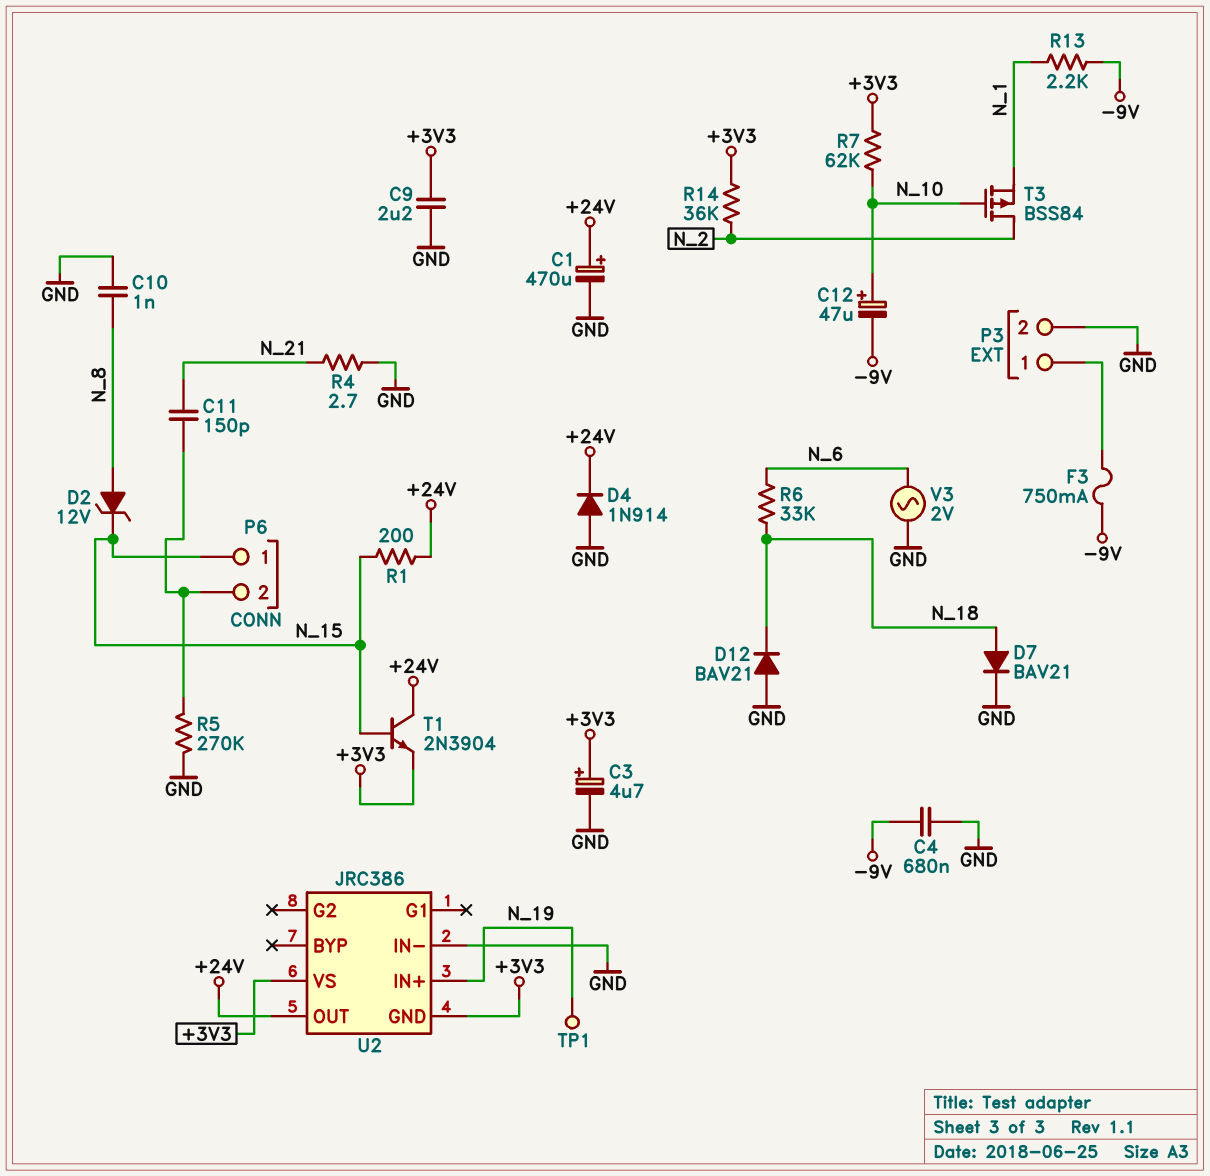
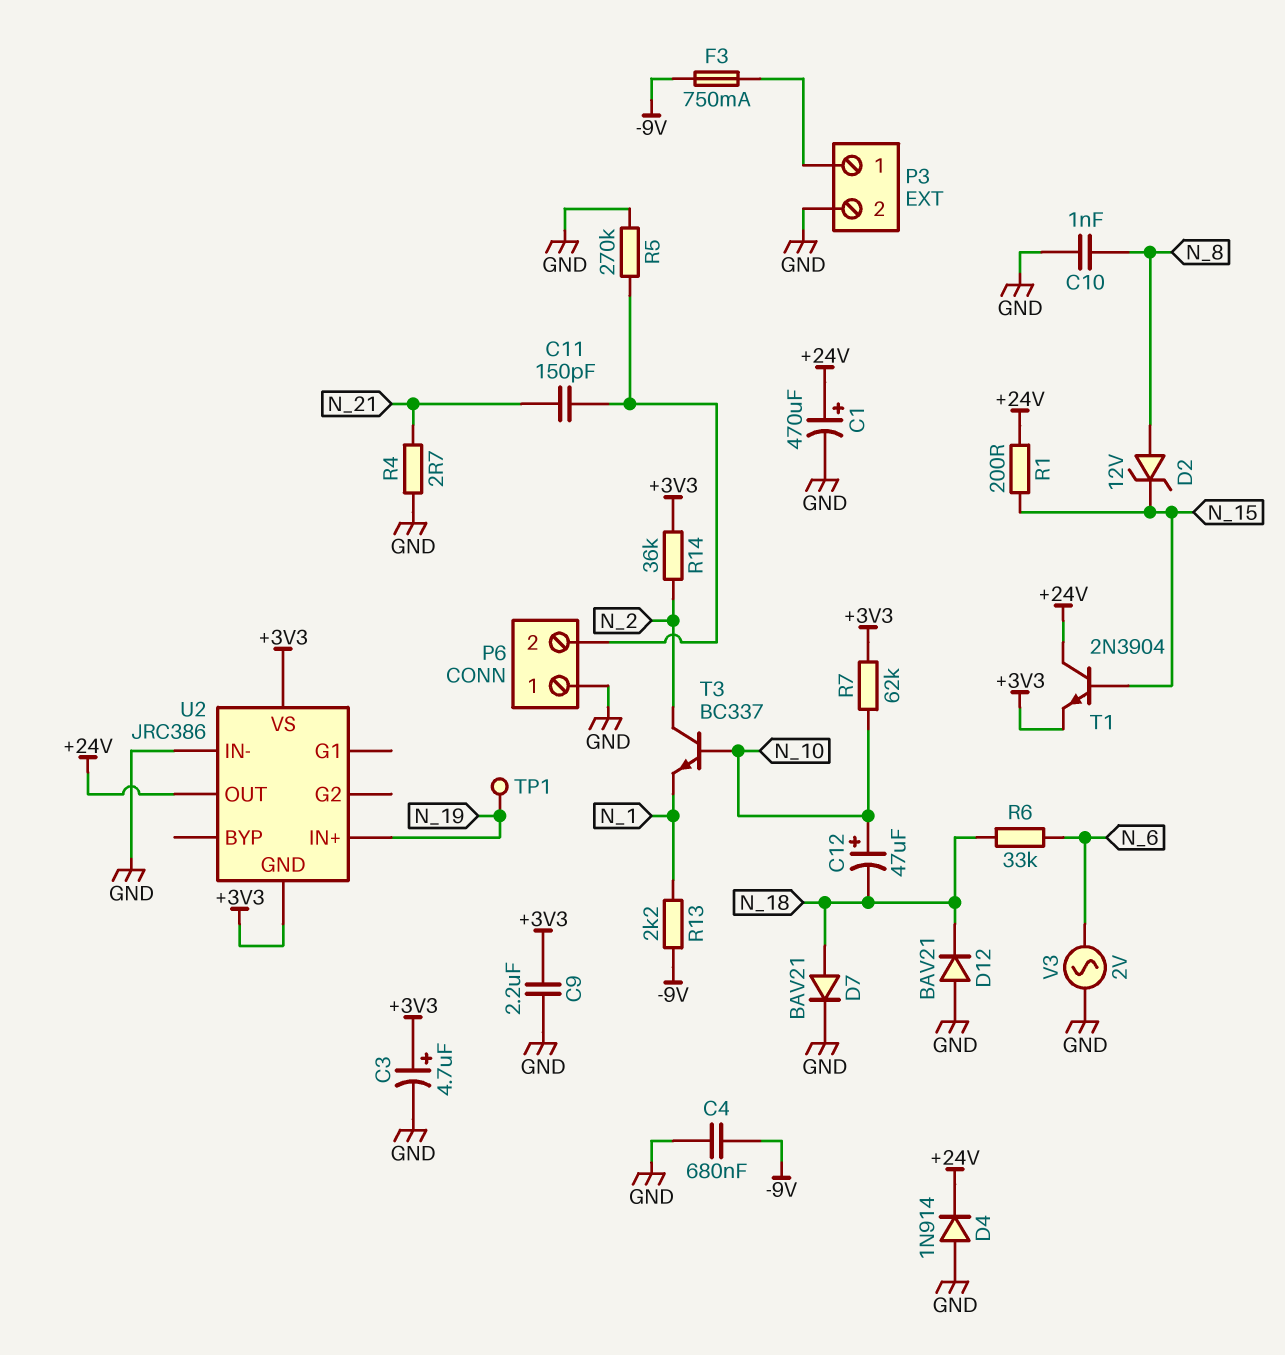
C12: 47uF (plus N_10, minus -9V) -> 47uF (plus N_10, minus N_18)
P6 pin 1: N_15 -> GND
T3: PMOS BSS84 (G N_10, D N_2, S N_1) -> NPN BC337 (B N_10, C N_2, E N_1)

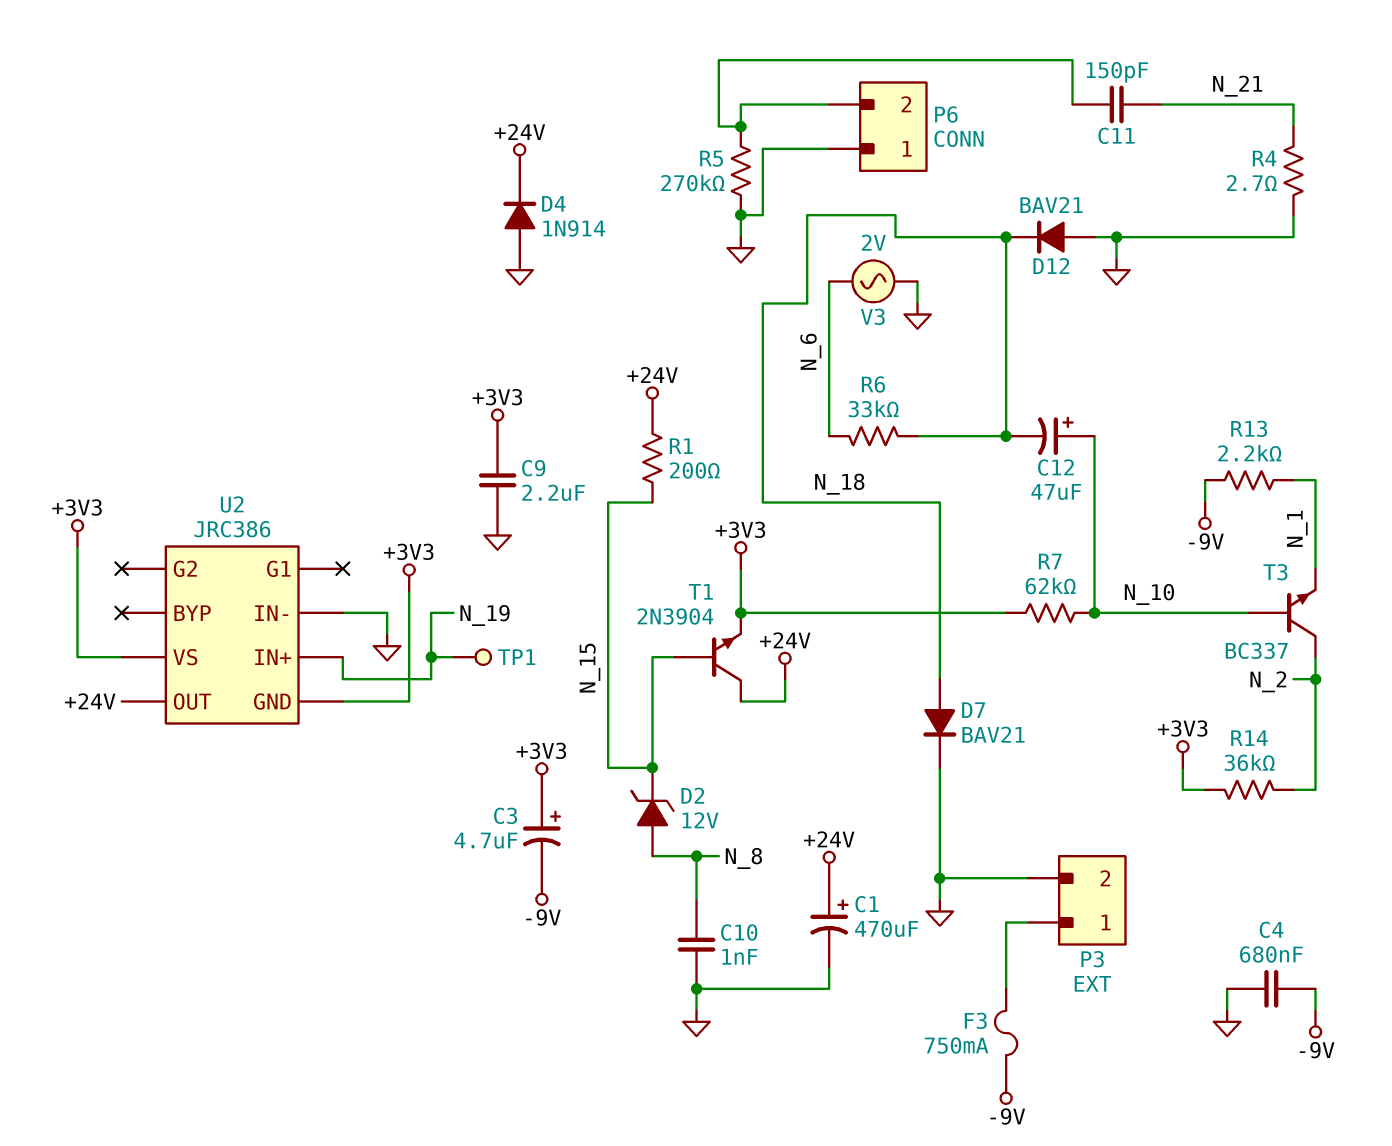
C3: 4.7uF (plus +3V3, minus GND) -> 4.7uF (plus +3V3, minus -9V)

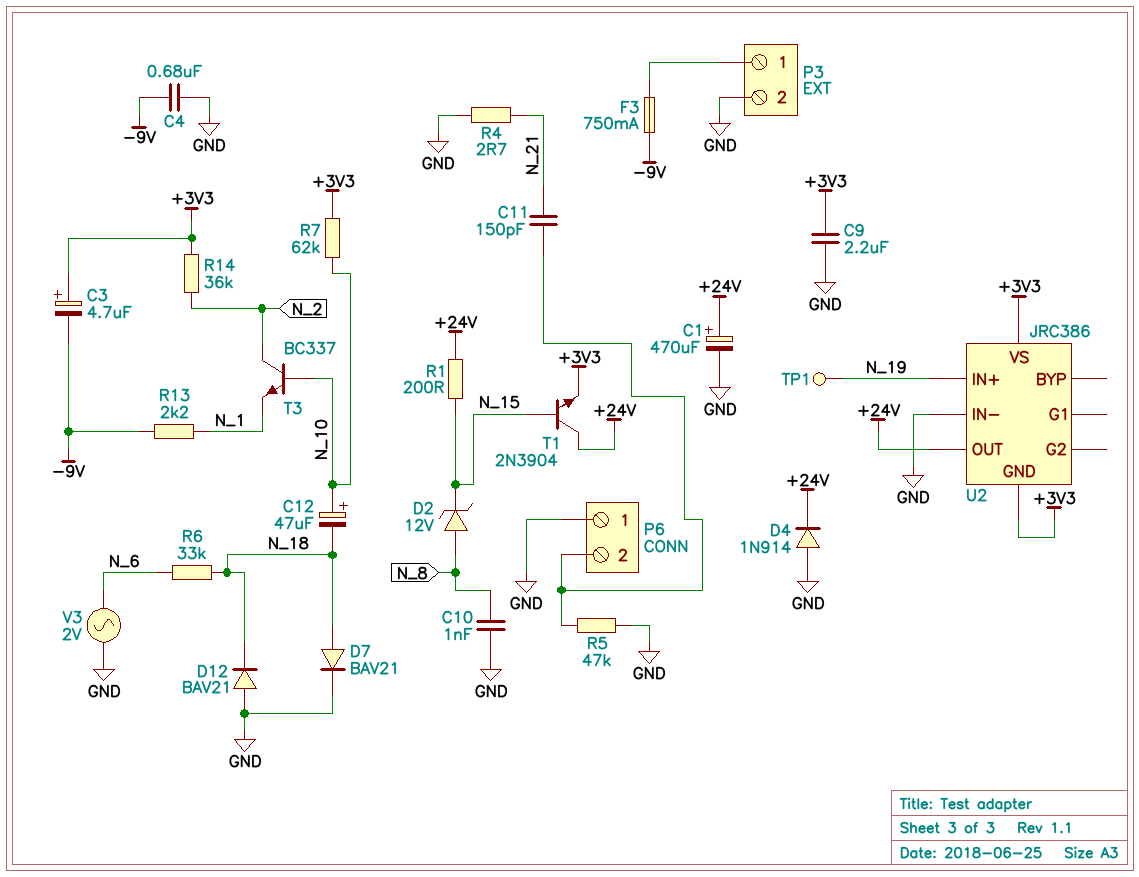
R5: 270k (GND, P6/2) -> 47k (GND, P6/2)

